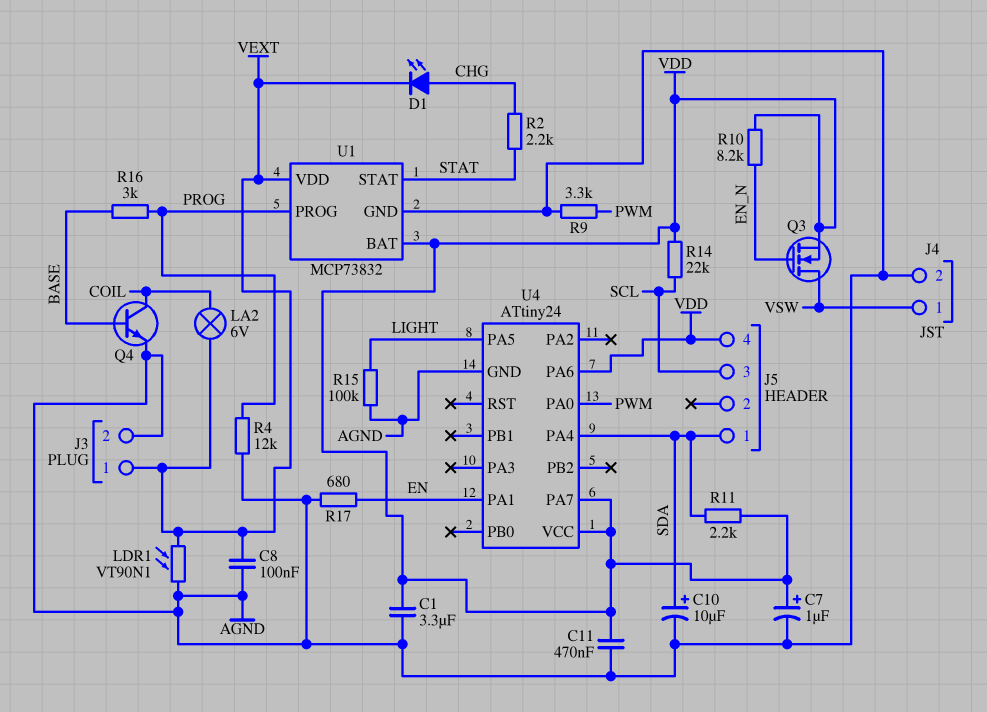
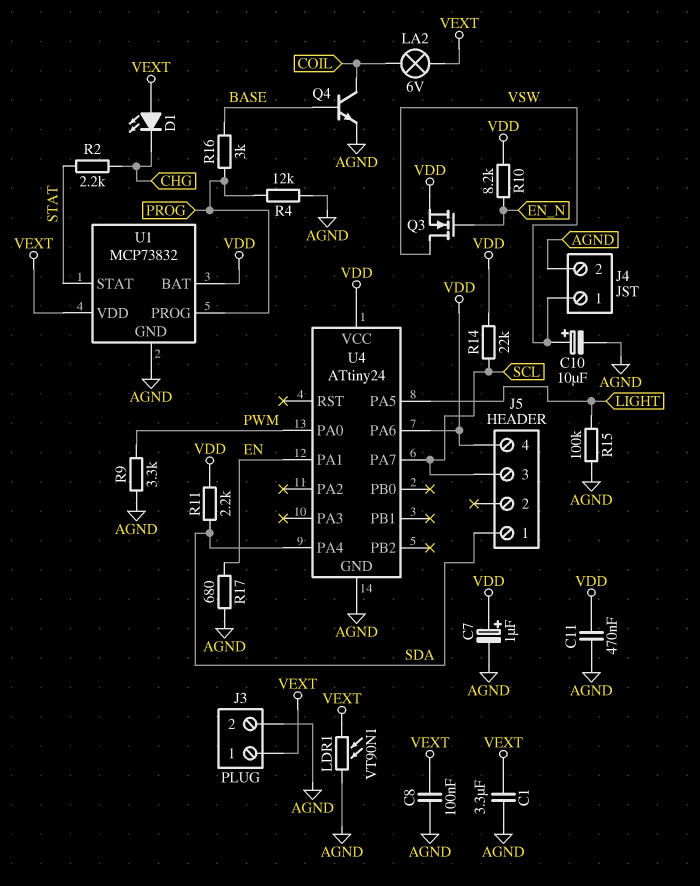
C1: 3.3uF (AGND, VDD) -> 3.3uF (AGND, VEXT)
C10: 10uF (plus SDA, minus AGND) -> 10uF (plus VSW, minus AGND)
D1: LED (A CHG, K VEXT) -> LED (A VEXT, K CHG)
U4 pin PA7: VDD -> SCL

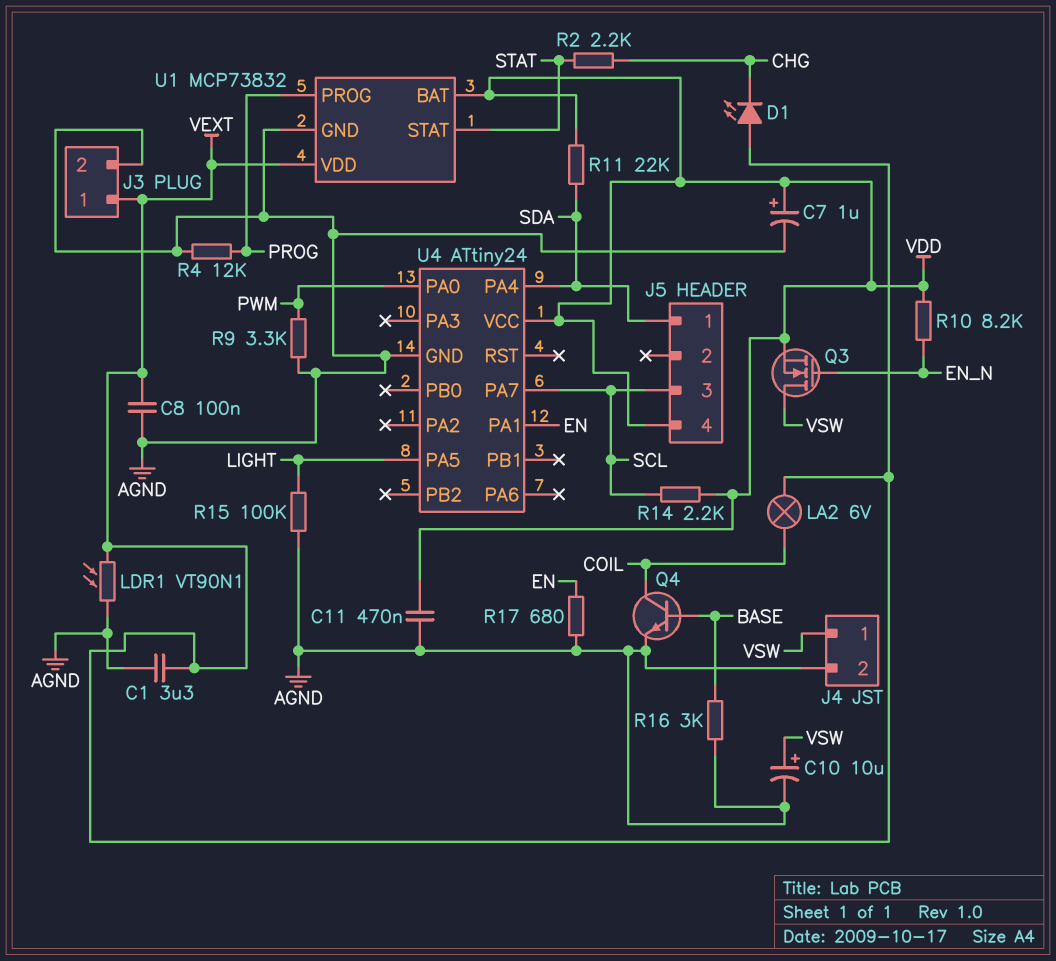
R11: 2.2k (SDA, VDD) -> 22k (SDA, VDD)
R14: 22k (SCL, VDD) -> 2.2k (SCL, VDD)
R16: 3k (BASE, PROG) -> 3k (AGND, BASE)
U4 pin PA6: VDD -> none

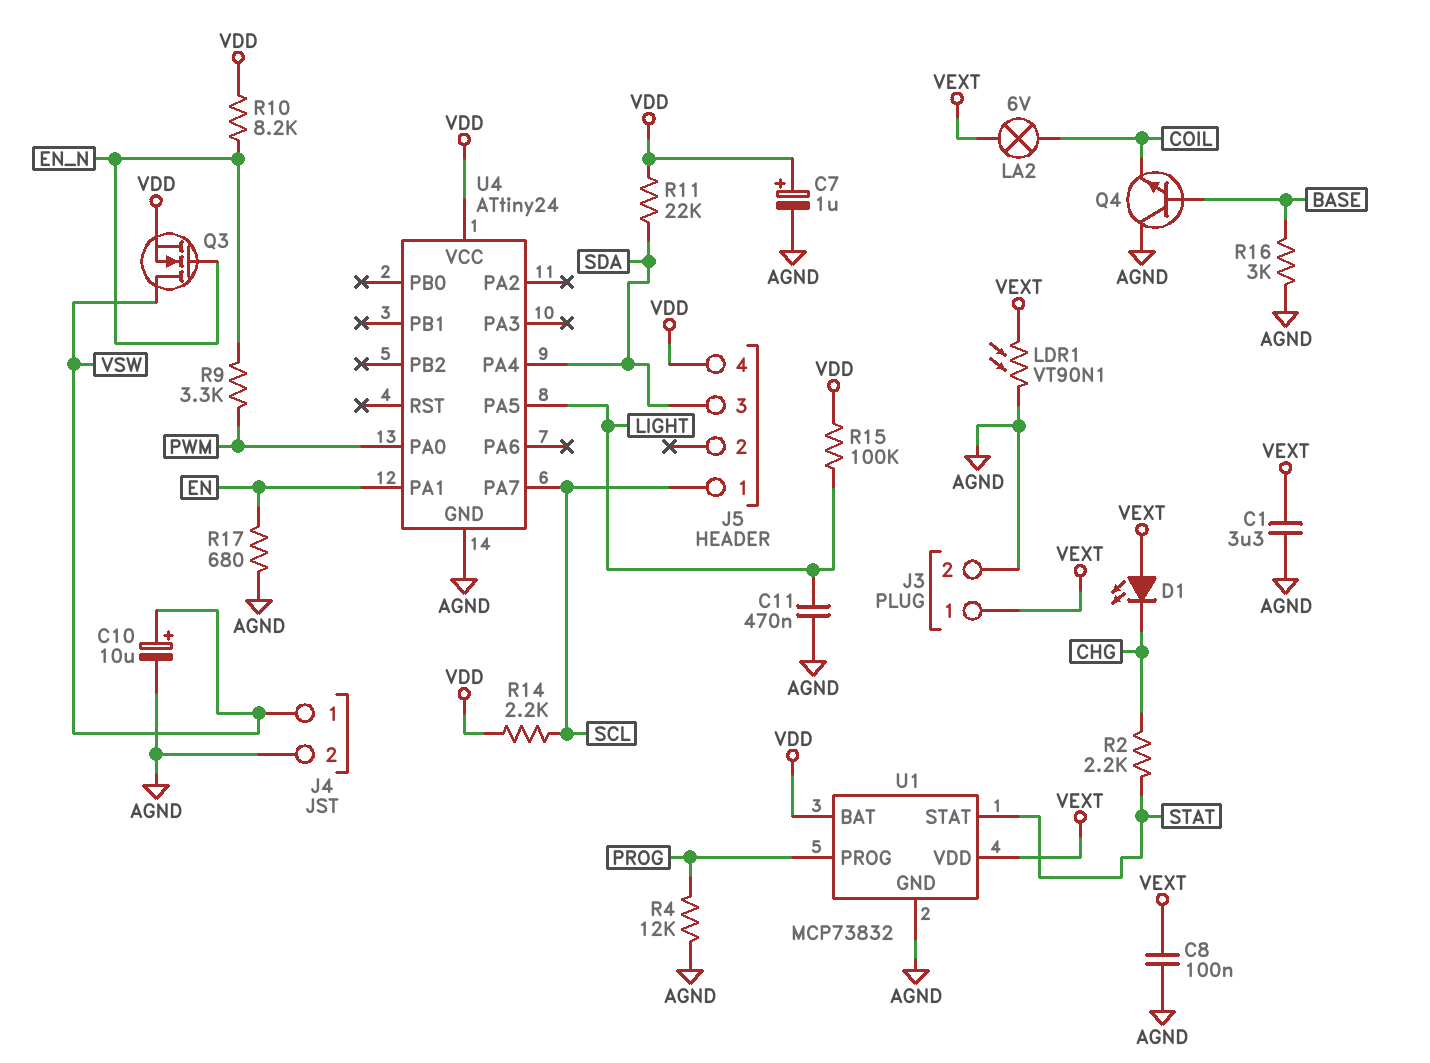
C11: 470nF (AGND, VDD) -> 470nF (AGND, LIGHT)
J5 pin 1: SDA -> SCL
J5 pin 3: SCL -> SDA
Q4: NPN (B BASE, C COIL, E AGND) -> NPN (B BASE, C AGND, E COIL)
R9: 3.3k (AGND, PWM) -> 3.3k (EN_N, PWM)
R15: 100k (AGND, LIGHT) -> 100k (LIGHT, VDD)

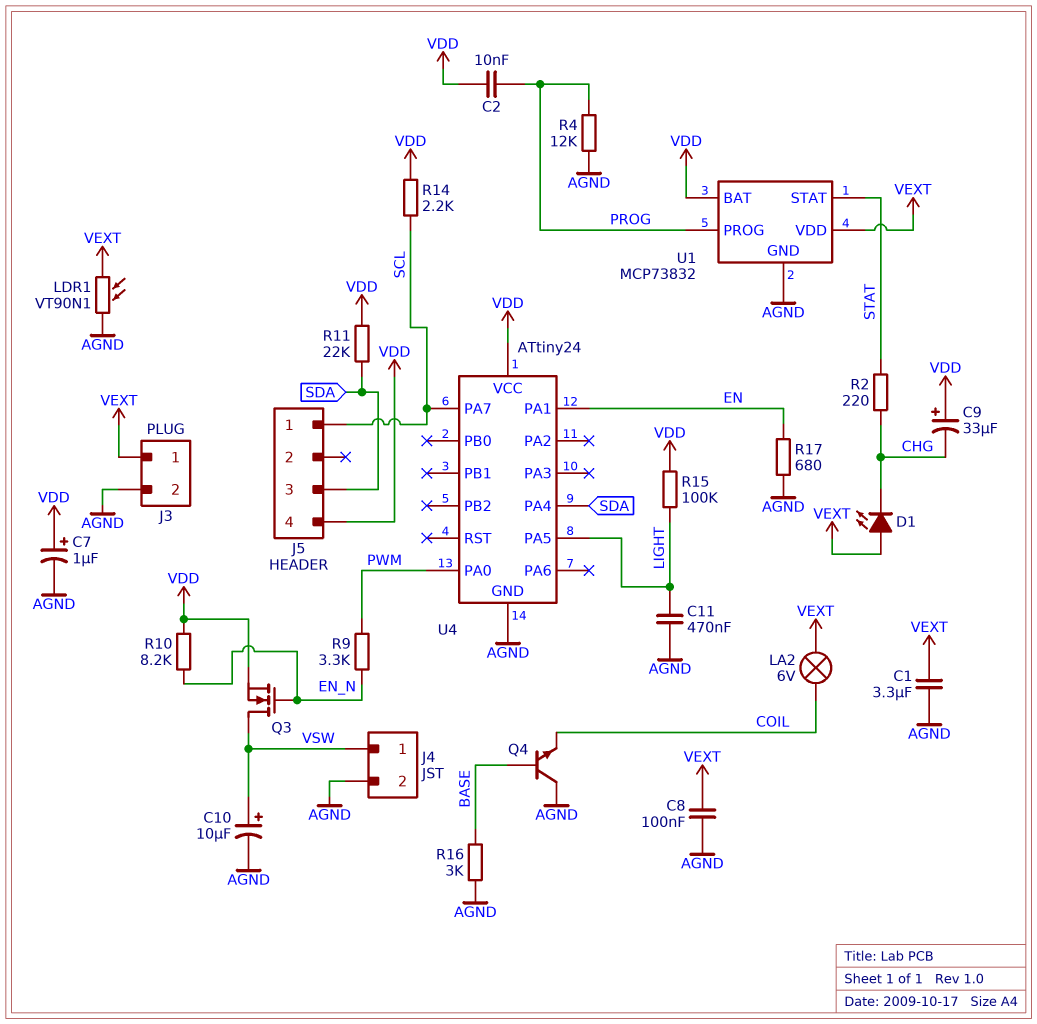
C2: none -> 10nF (PROG, VDD)
C9: none -> 33uF (plus VDD, minus CHG)
R2: 2.2k (CHG, STAT) -> 220 (CHG, STAT)

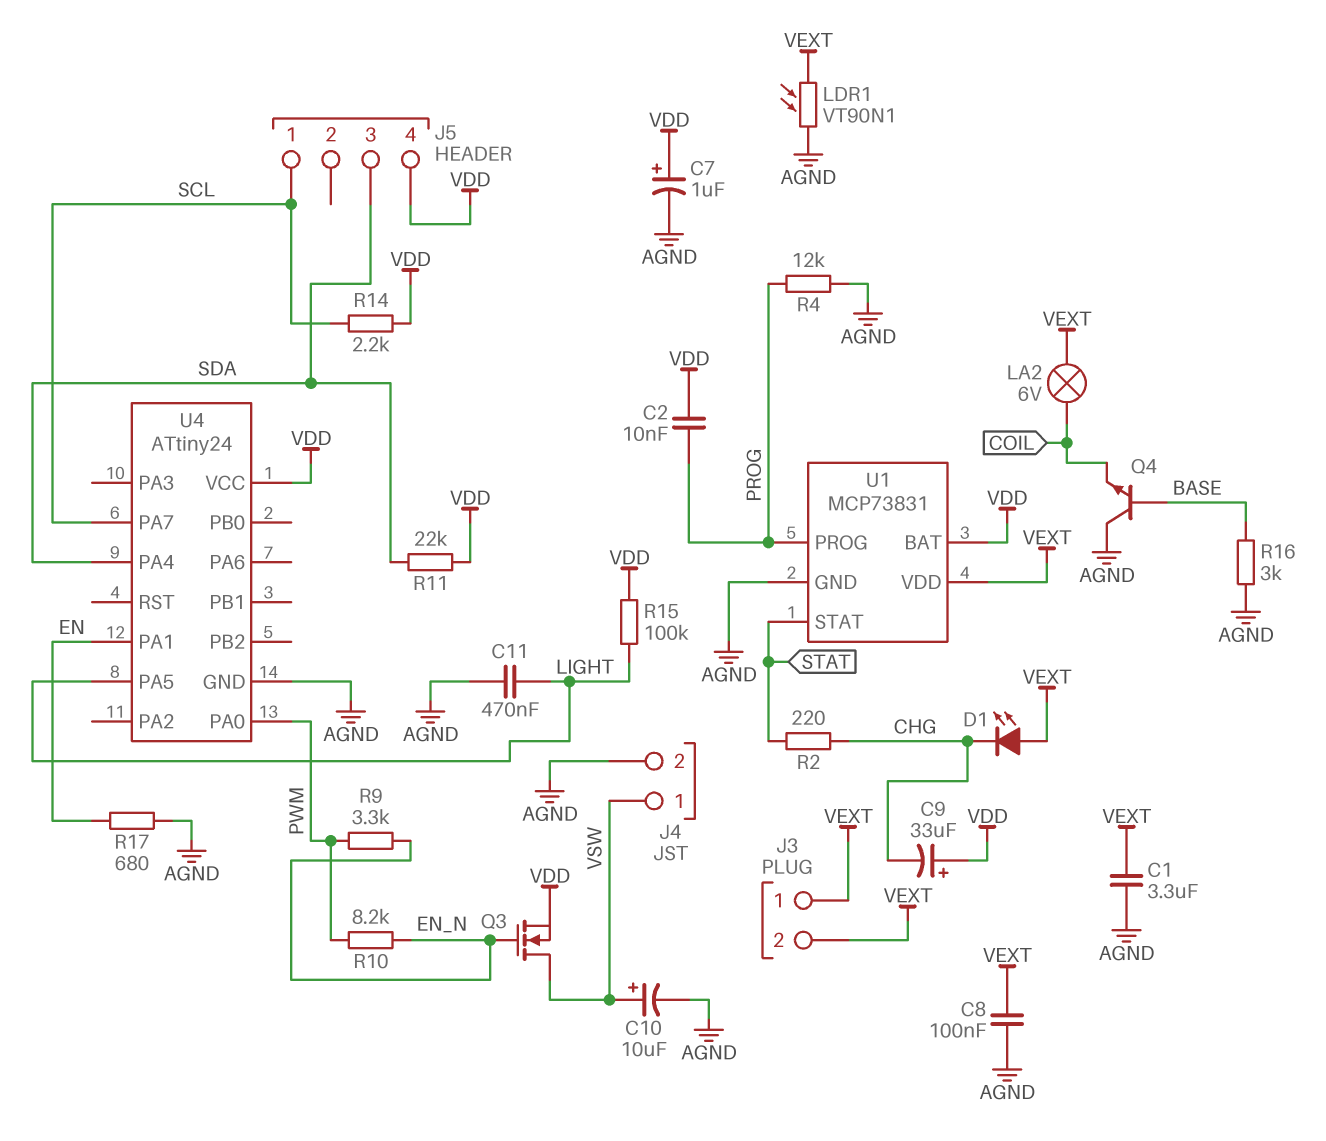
J3 pin 2: AGND -> VEXT
R10: 8.2k (EN_N, VDD) -> 8.2k (EN_N, PWM)
U1: MCP73832 -> MCP73831

